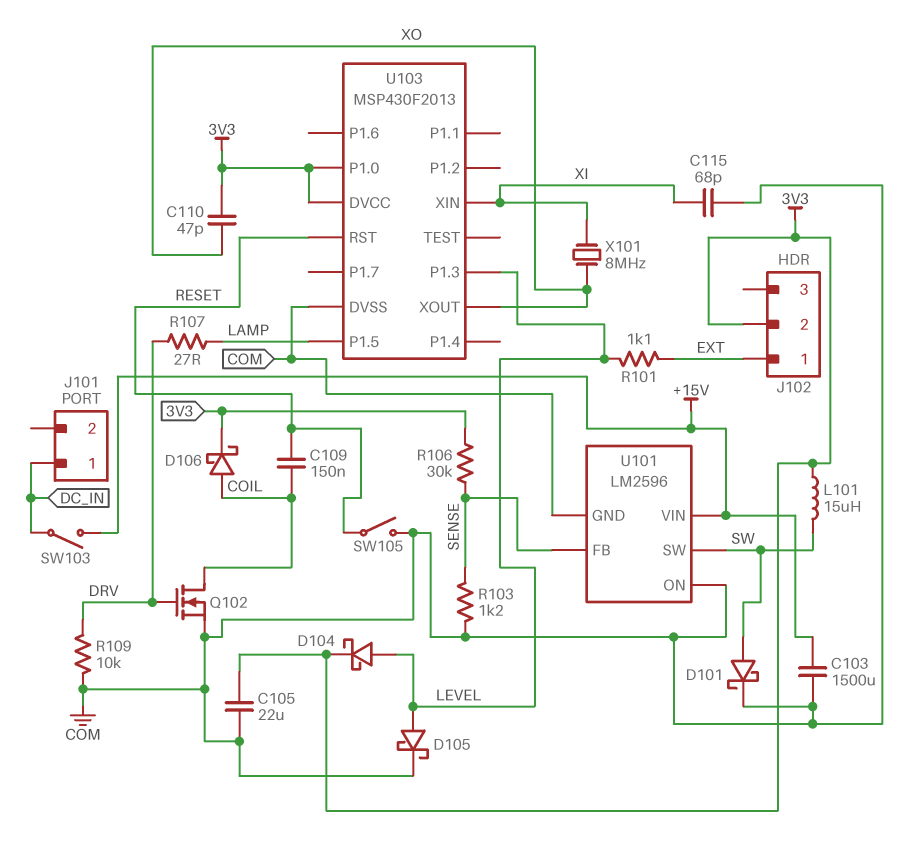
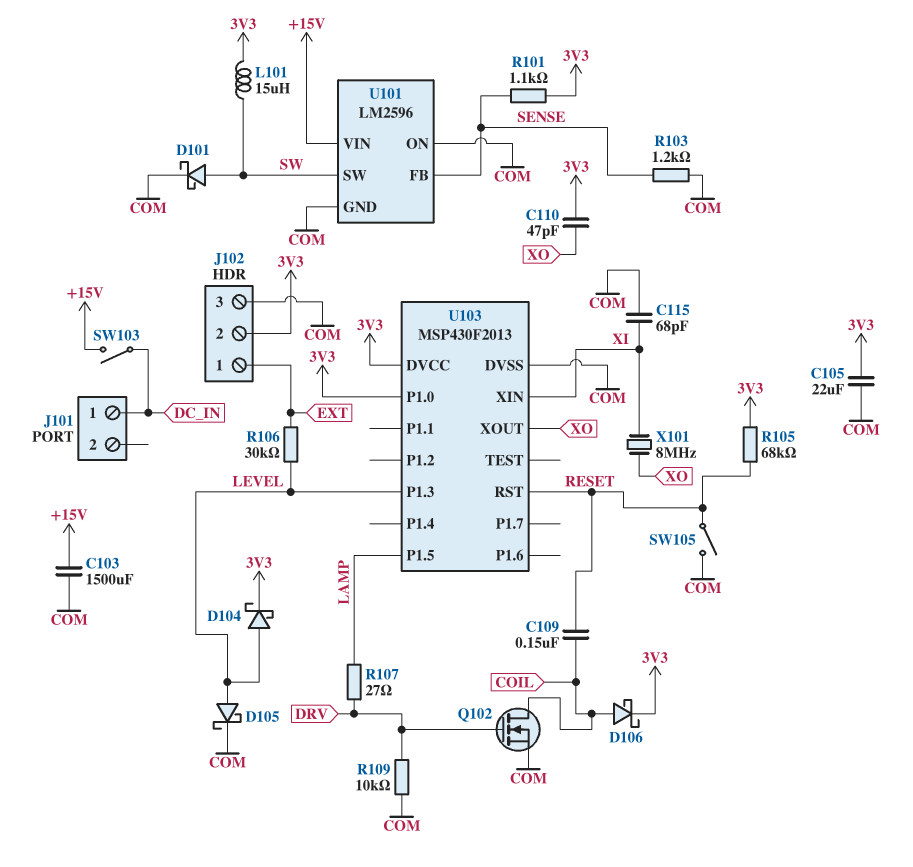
J102 pin 3: none -> COM
R101: 1.1k (EXT, LEVEL) -> 1.1k (3V3, SENSE)
R105: none -> 68k (3V3, RESET)
R106: 30k (3V3, SENSE) -> 30k (EXT, LEVEL)

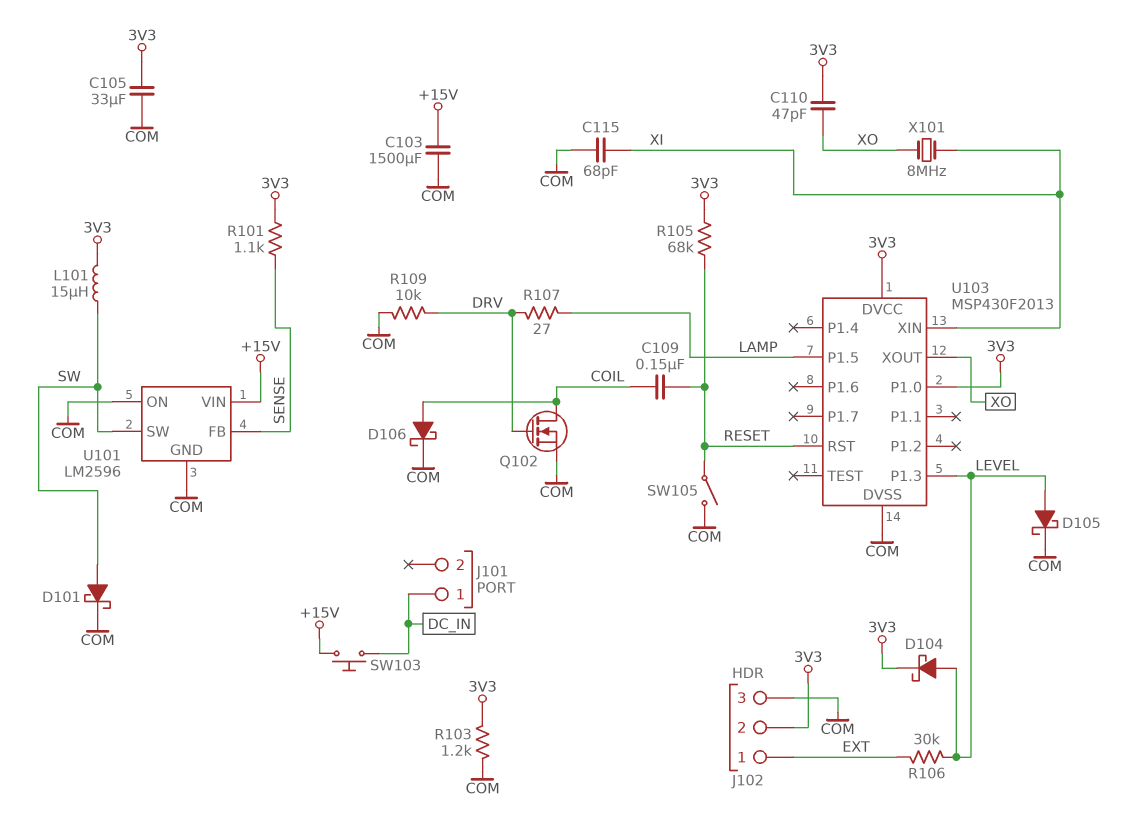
C105: 22uF (3V3, COM) -> 33uF (3V3, COM)
D106: schottky (A COIL, K 3V3) -> schottky (A COIL, K COM)
R103: 1.2k (COM, SENSE) -> 1.2k (3V3, COM)
SW103: switch (+15V, DC_IN) -> button (+15V, DC_IN)

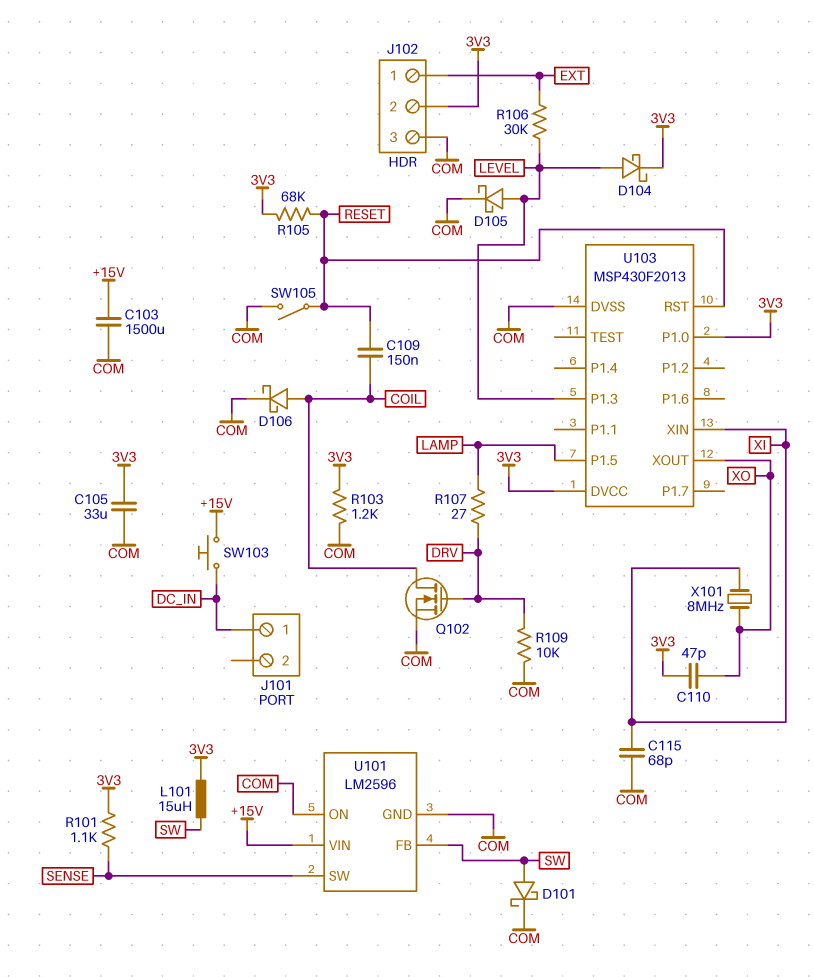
U101 pin FB: SENSE -> SW
U101 pin SW: SW -> SENSE

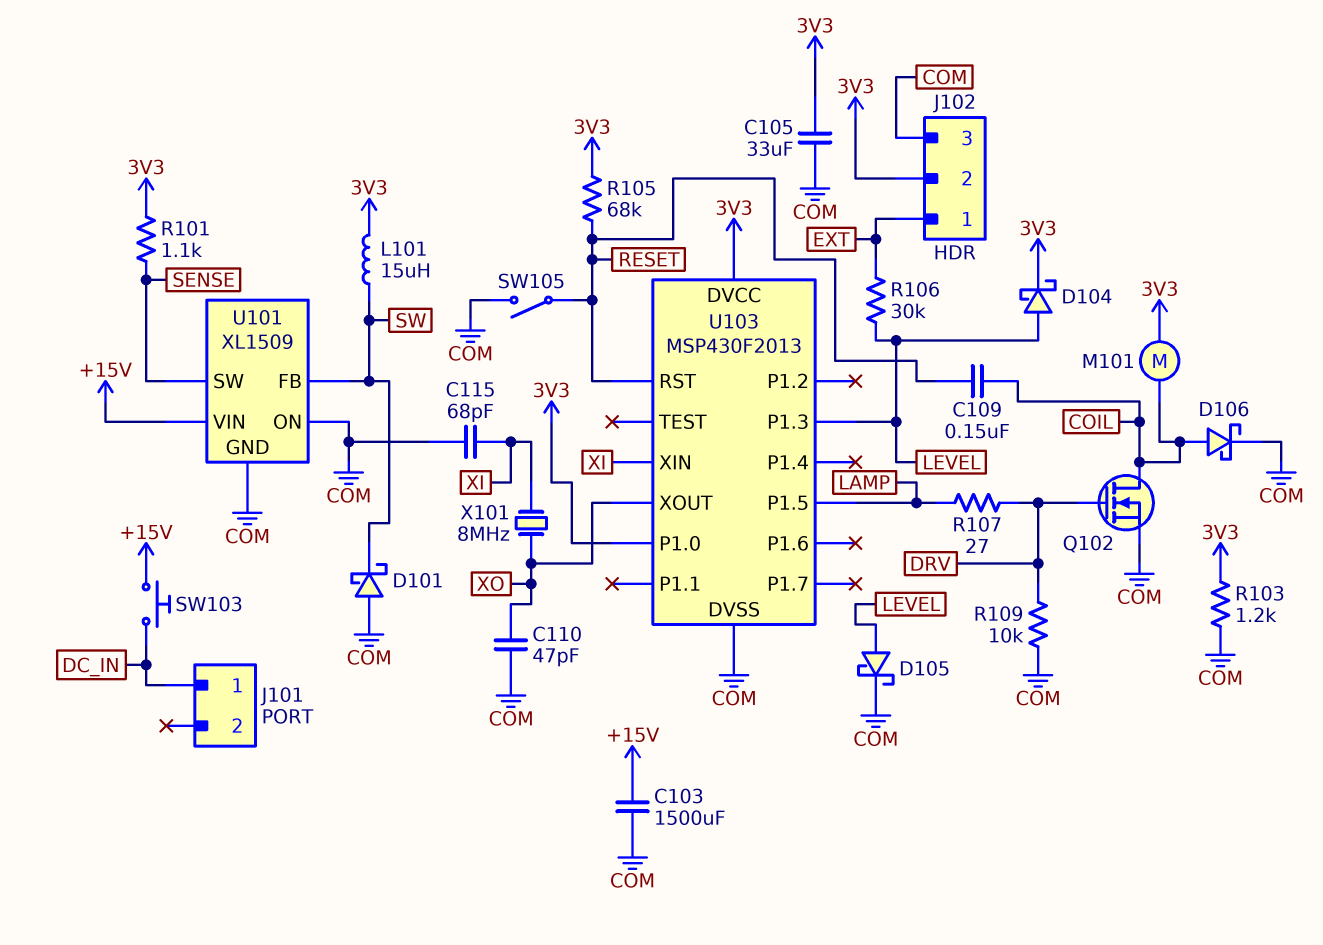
C110: 47pF (3V3, XO) -> 47pF (COM, XO)
D101: schottky (A SW, K COM) -> schottky (A COM, K SW)
M101: none -> motor (3V3, COIL)
U101: LM2596 -> XL1509

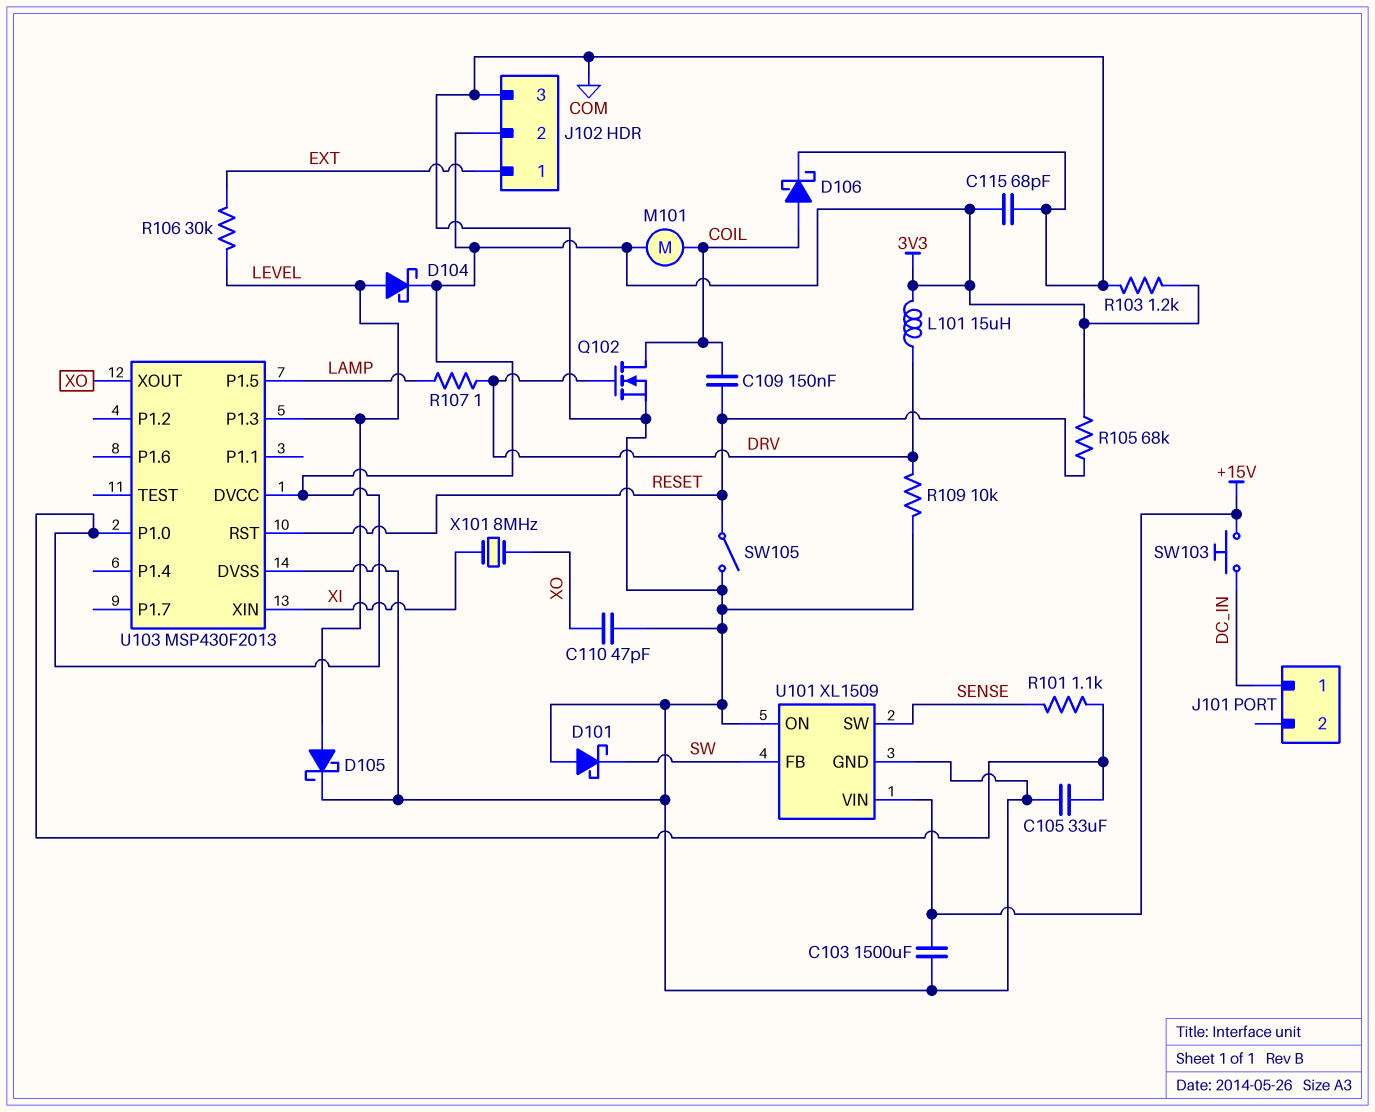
C115: 68pF (COM, XI) -> 68pF (3V3, COM)
L101: 15uH (3V3, SW) -> 15uH (3V3, DRV)
R107: 27 (DRV, LAMP) -> 1 (DRV, LAMP)

